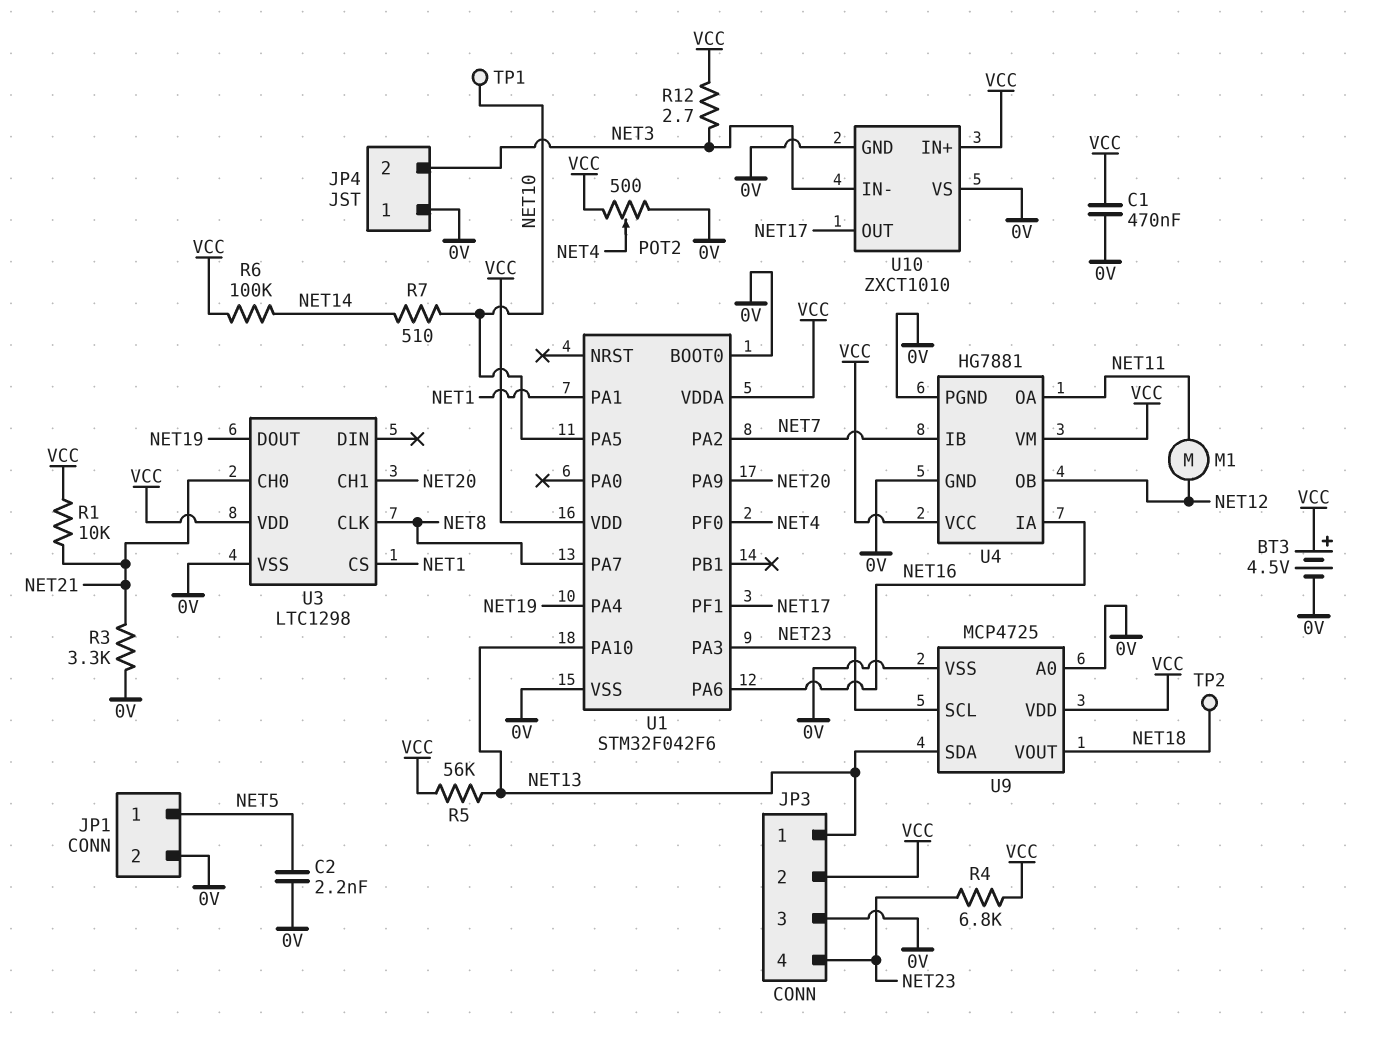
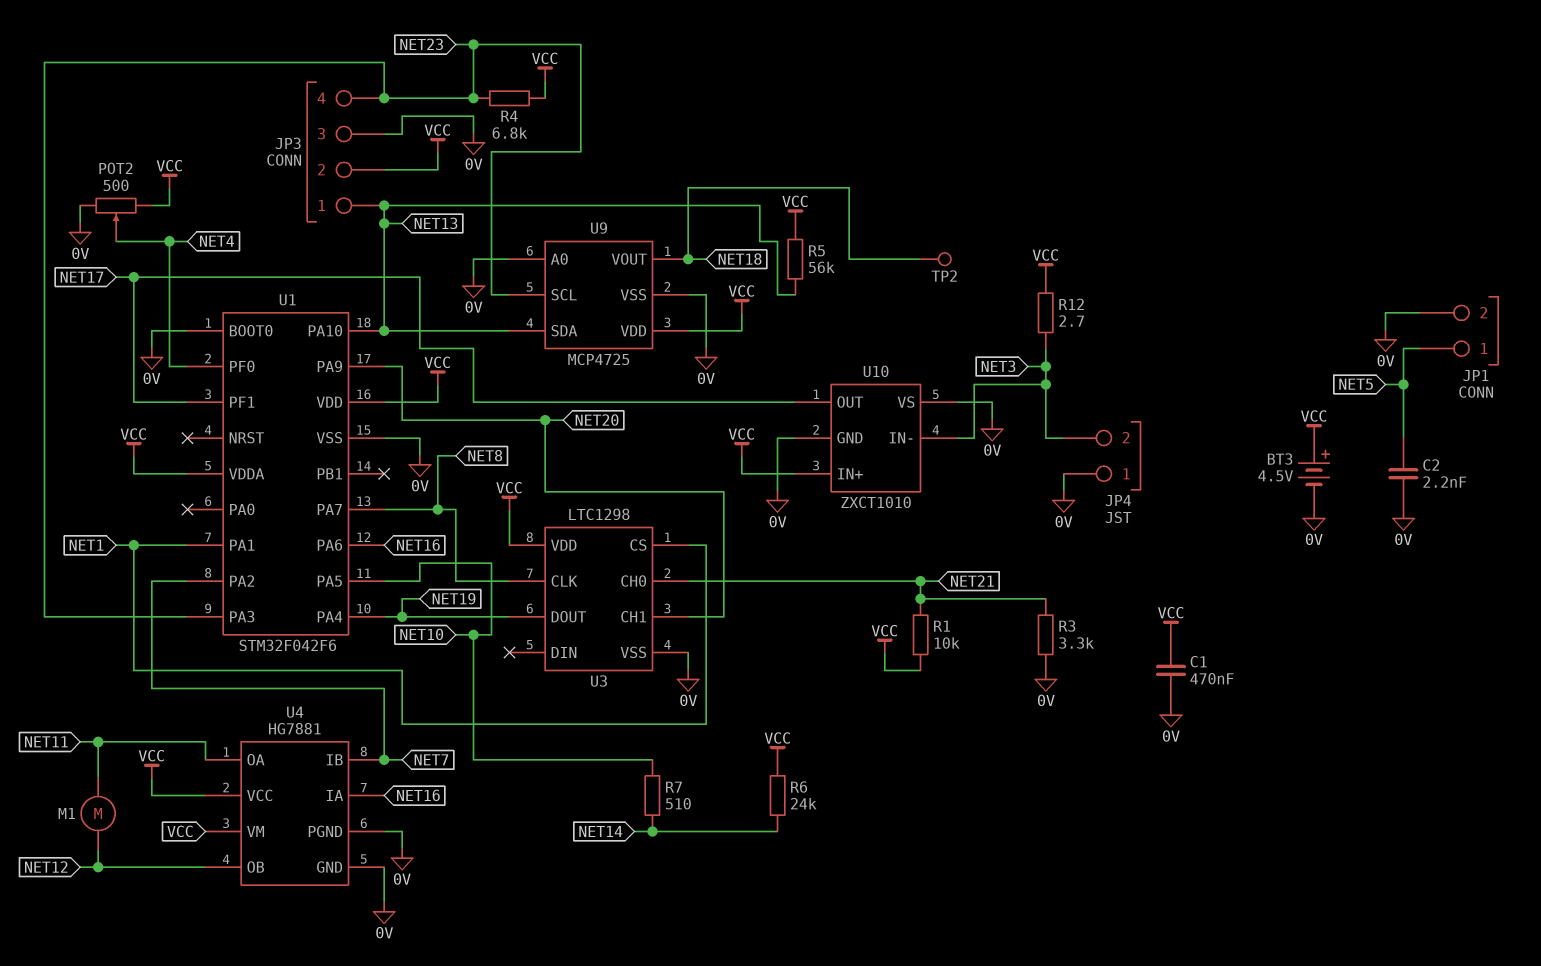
R6: 100k (NET14, VCC) -> 24k (NET14, VCC)
TP1: test point (NET10) -> none

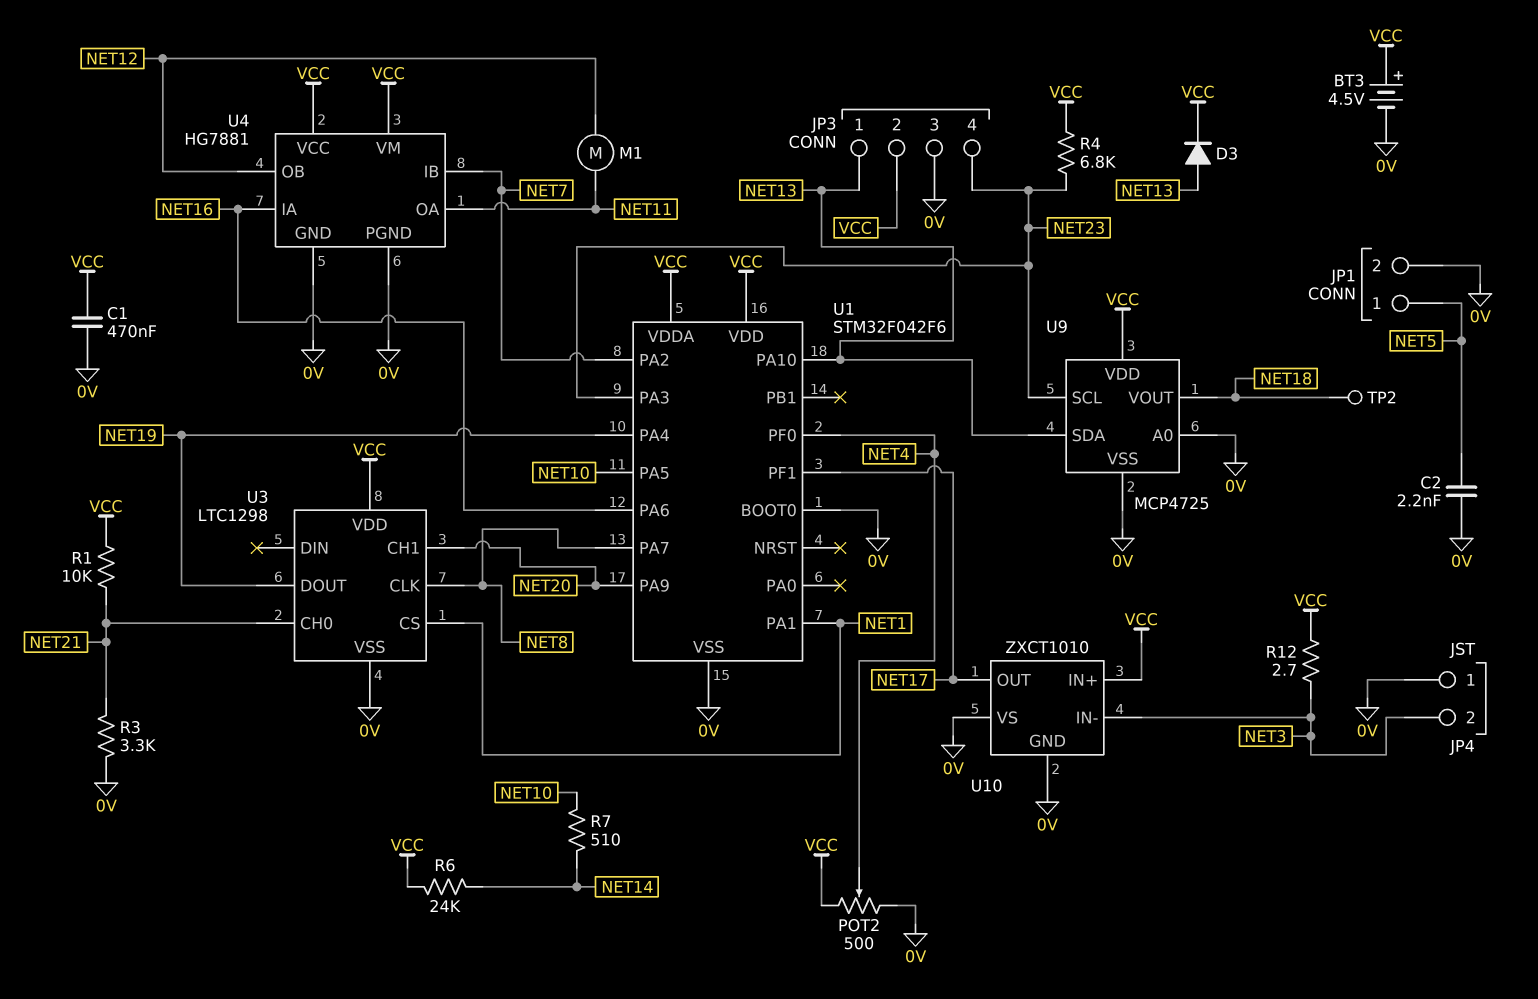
D3: none -> diode (A NET13, K VCC)
R5: 56k (NET13, VCC) -> none

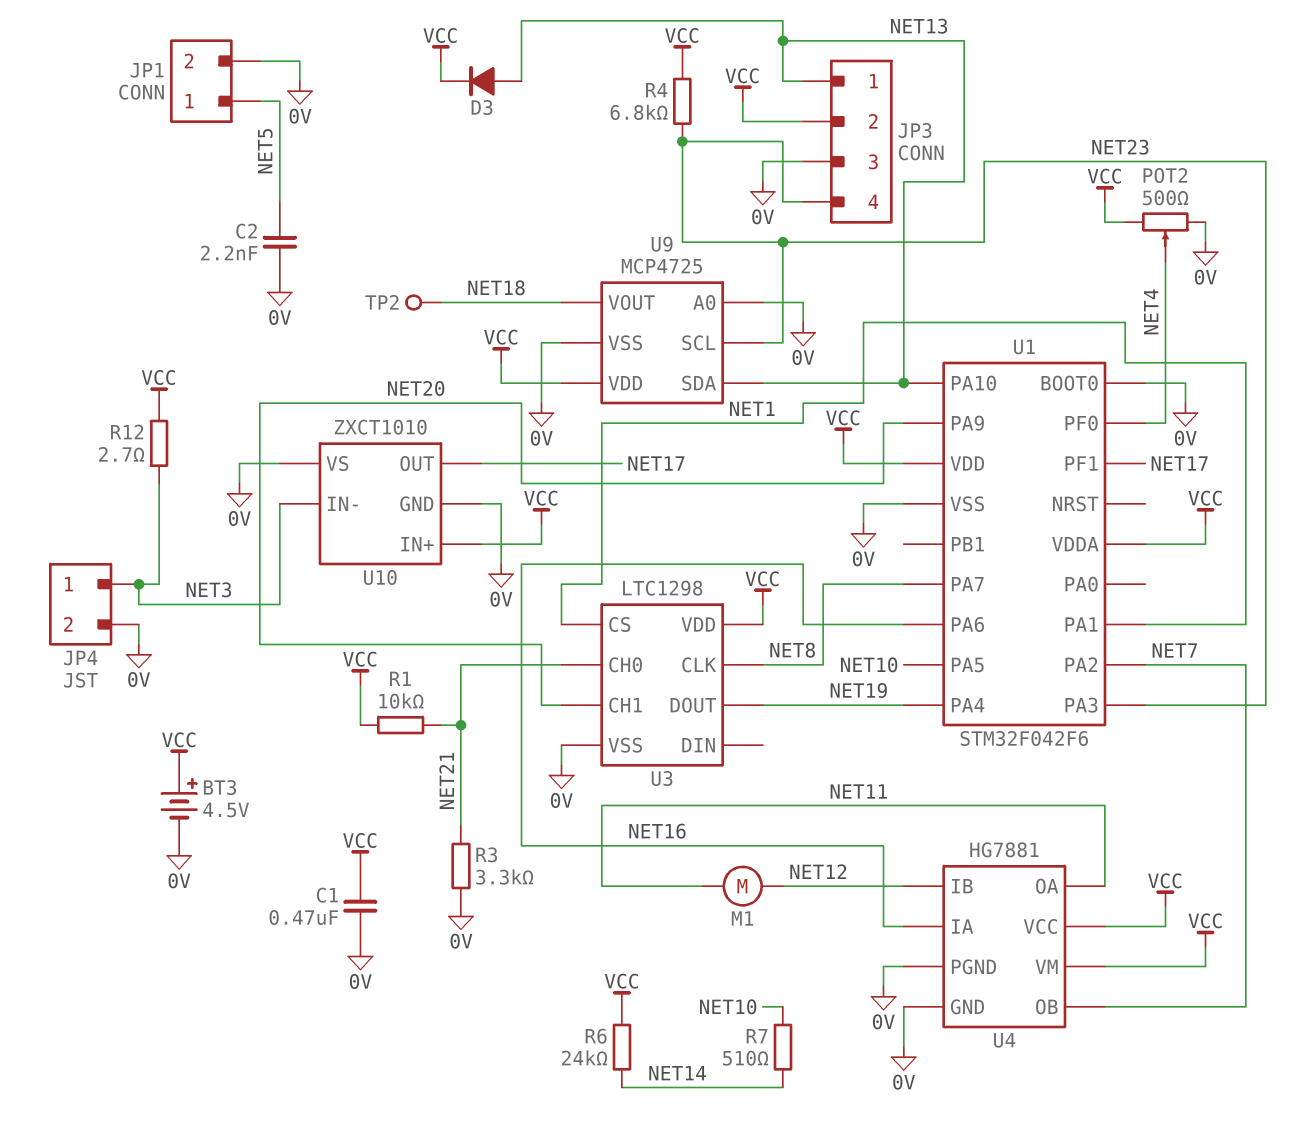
JP4 pin 1: 0V -> NET3
JP4 pin 2: NET3 -> 0V
U4 pin IB: NET7 -> NET12
U4 pin OB: NET12 -> NET7

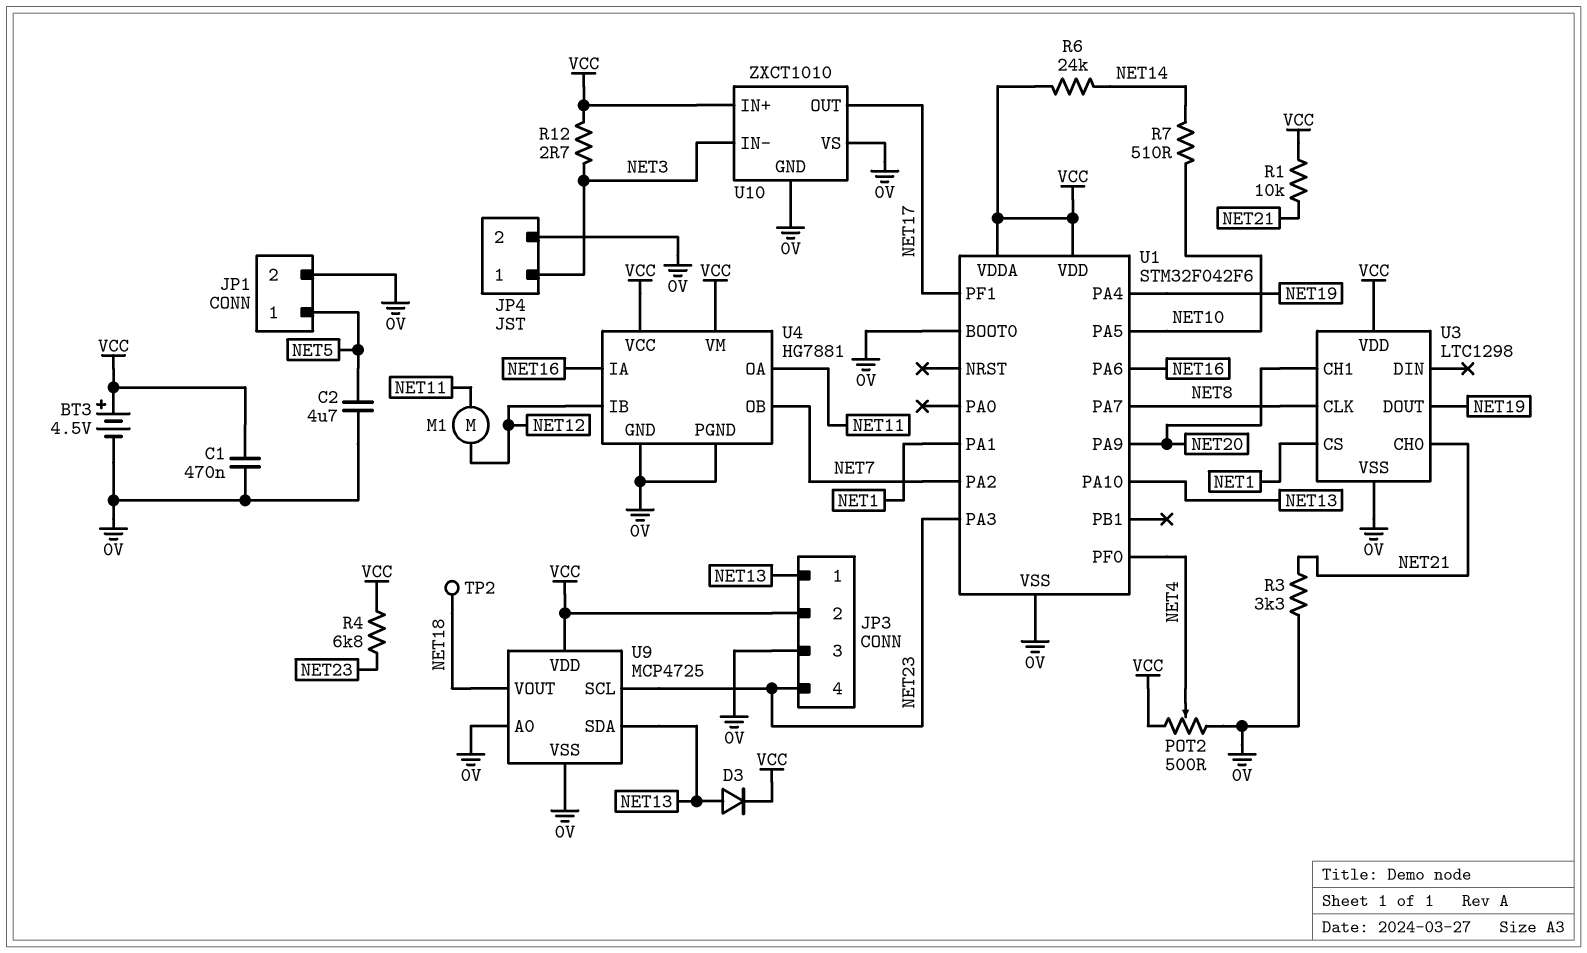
C2: 2.2nF (0V, NET5) -> 4.7uF (0V, NET5)

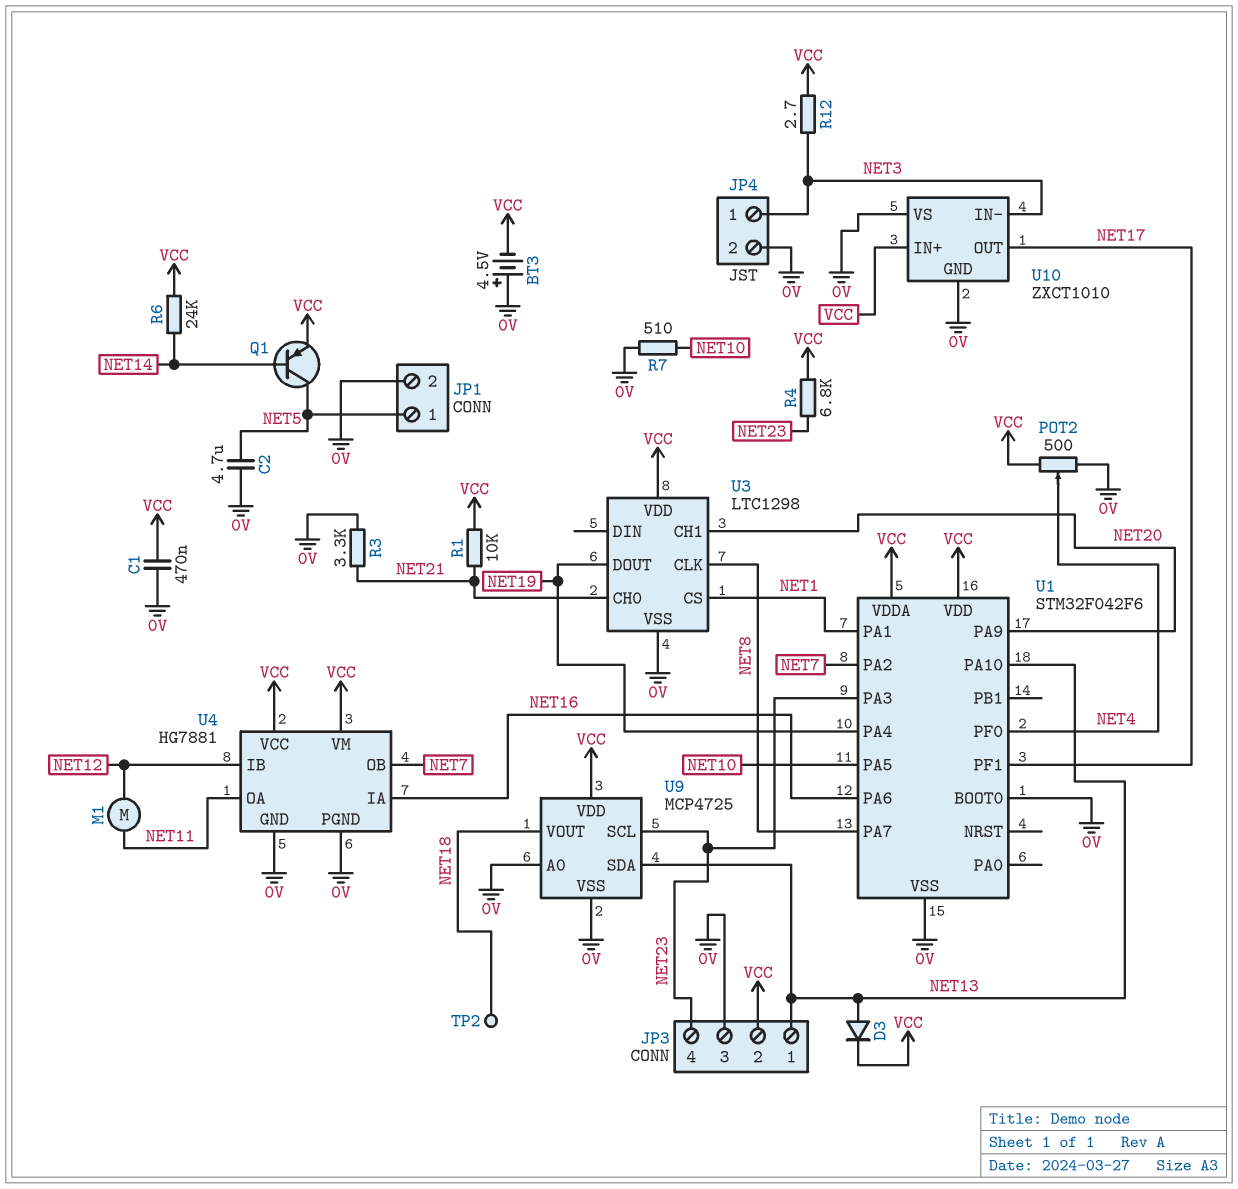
BT3: 4.5V (plus VCC, minus 0V) -> 4.5V (plus 0V, minus VCC)
Q1: none -> PNP (B NET14, C NET5, E VCC)
R7: 510 (NET10, NET14) -> 510 (0V, NET10)

